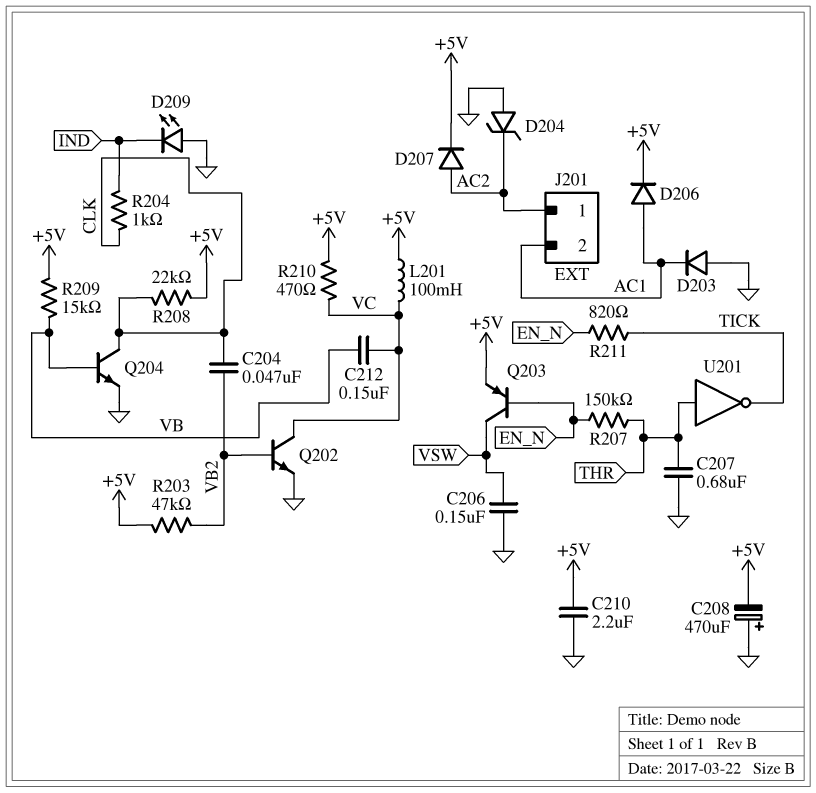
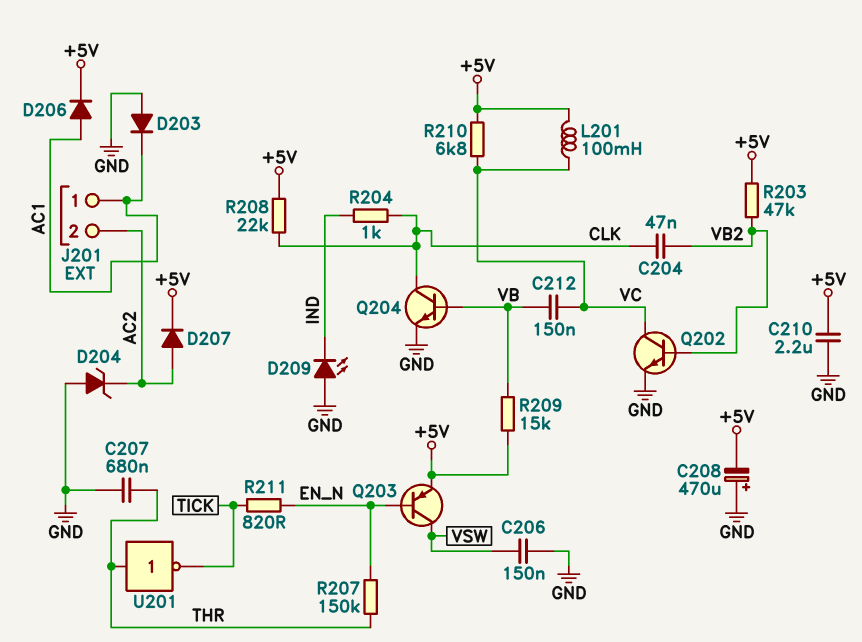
J201 pin 1: AC2 -> AC1
J201 pin 2: AC1 -> AC2
R210: 470 (+5V, VC) -> 6.8k (+5V, VC)

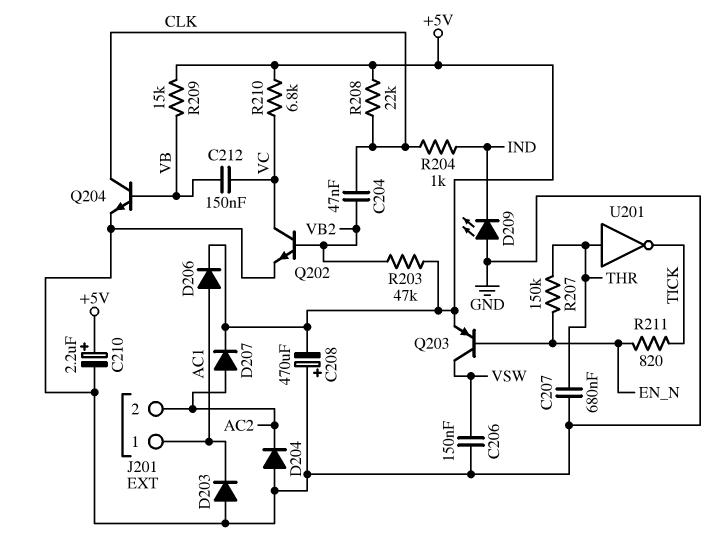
C210: 2.2uF (+5V, GND) -> 2.2uF (plus +5V, minus GND)
D204: zener (A GND, K AC2) -> diode (A GND, K AC2)
L201: 100mH (+5V, VC) -> none

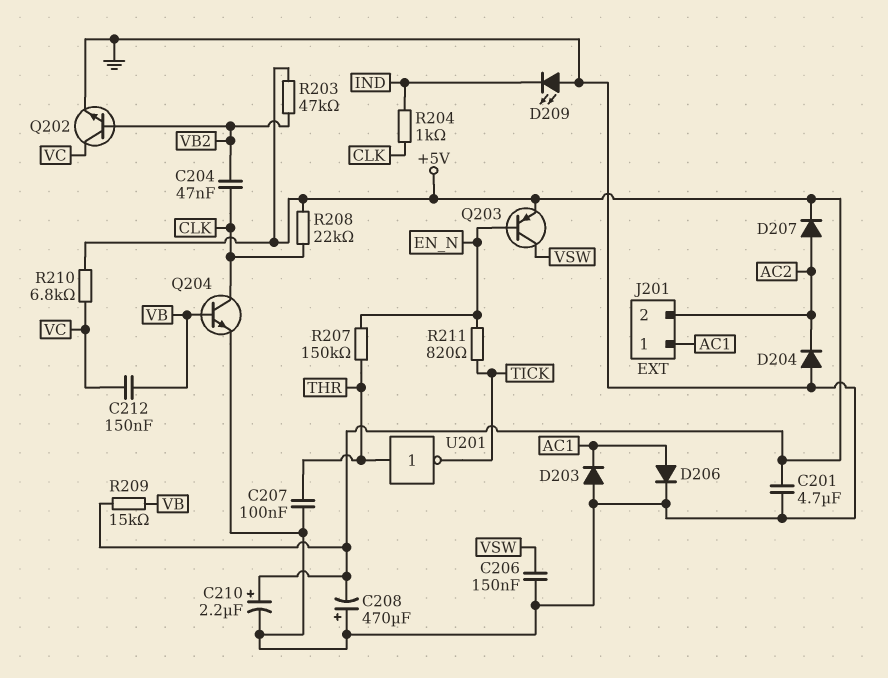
C201: none -> 4.7uF (+5V, GND)
C207: 680nF (GND, THR) -> 100nF (GND, THR)
D206: diode (A AC1, K +5V) -> diode (A AC1, K GND)

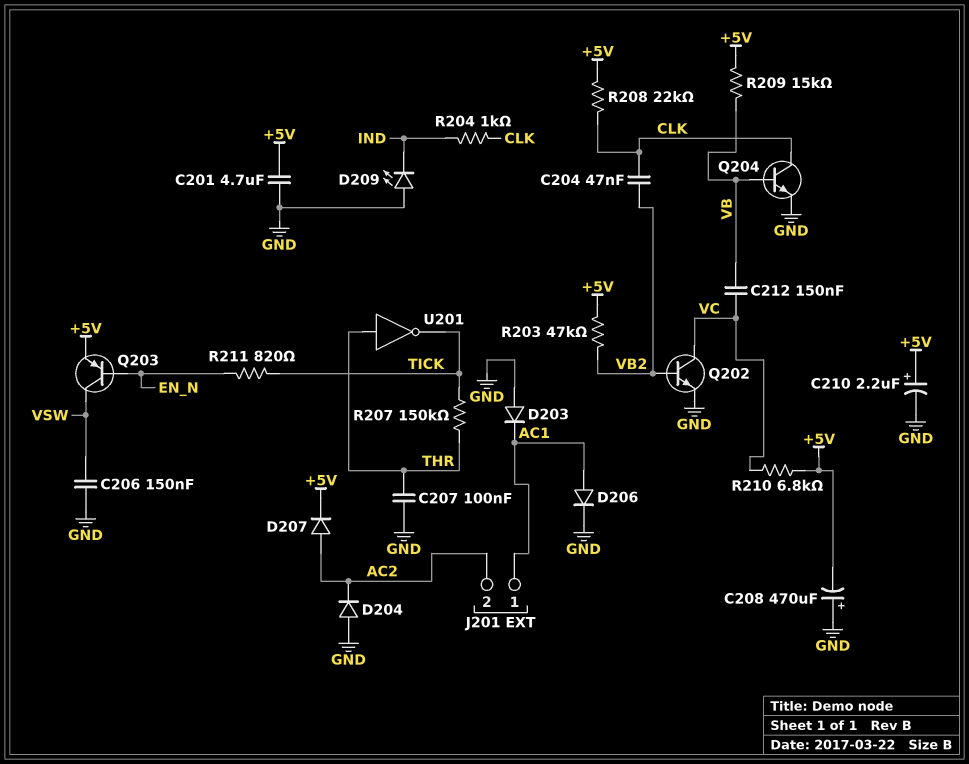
R207: 150k (EN_N, THR) -> 150k (THR, TICK)

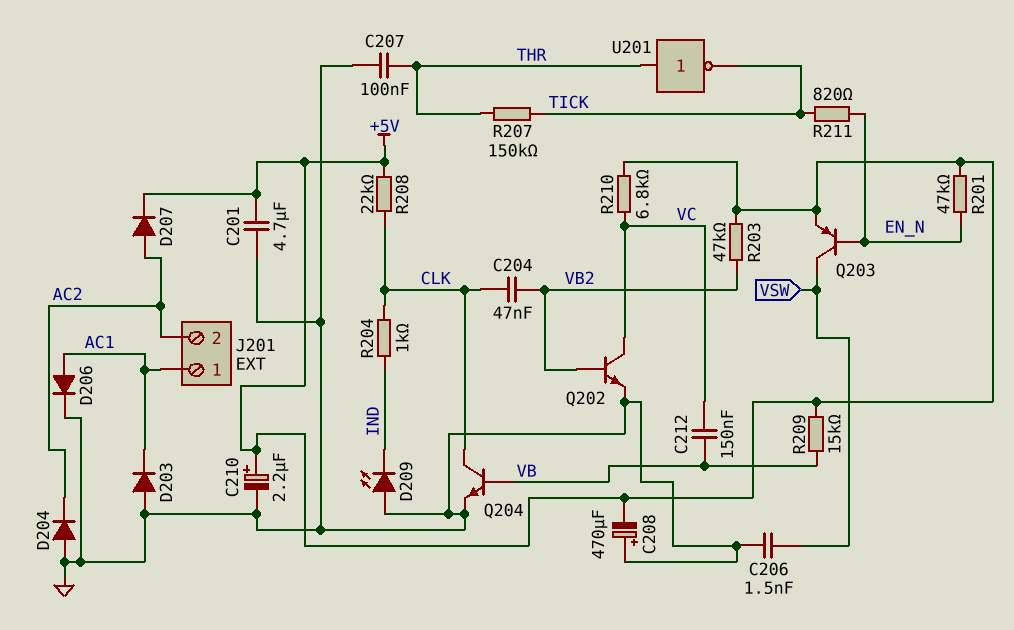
C206: 150nF (GND, VSW) -> 1.5nF (GND, VSW)
R201: none -> 47k (+5V, EN_N)

